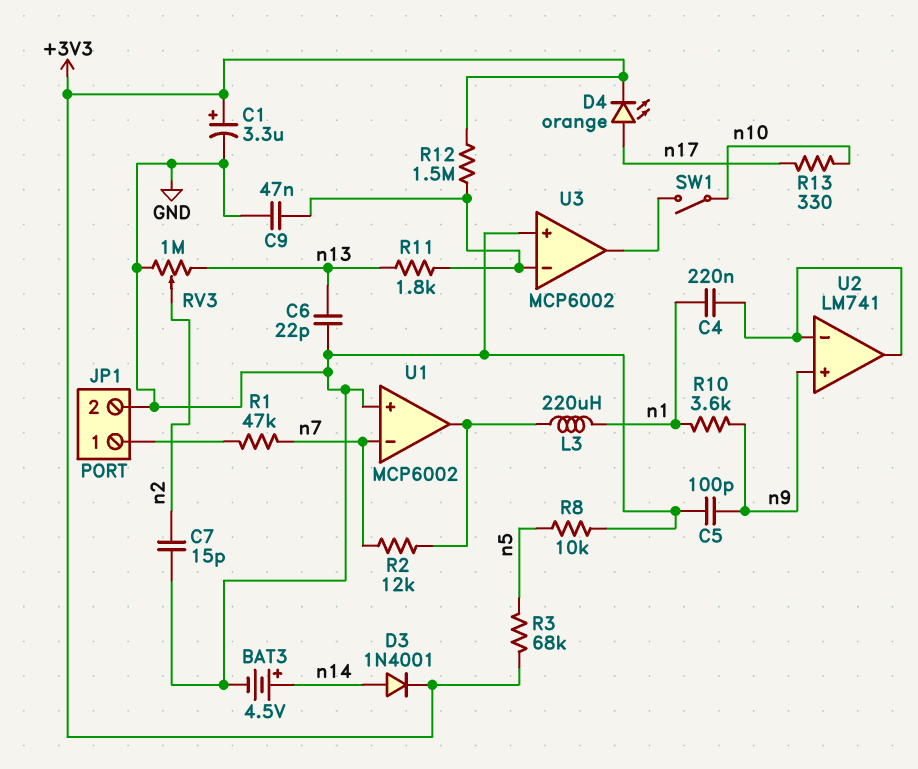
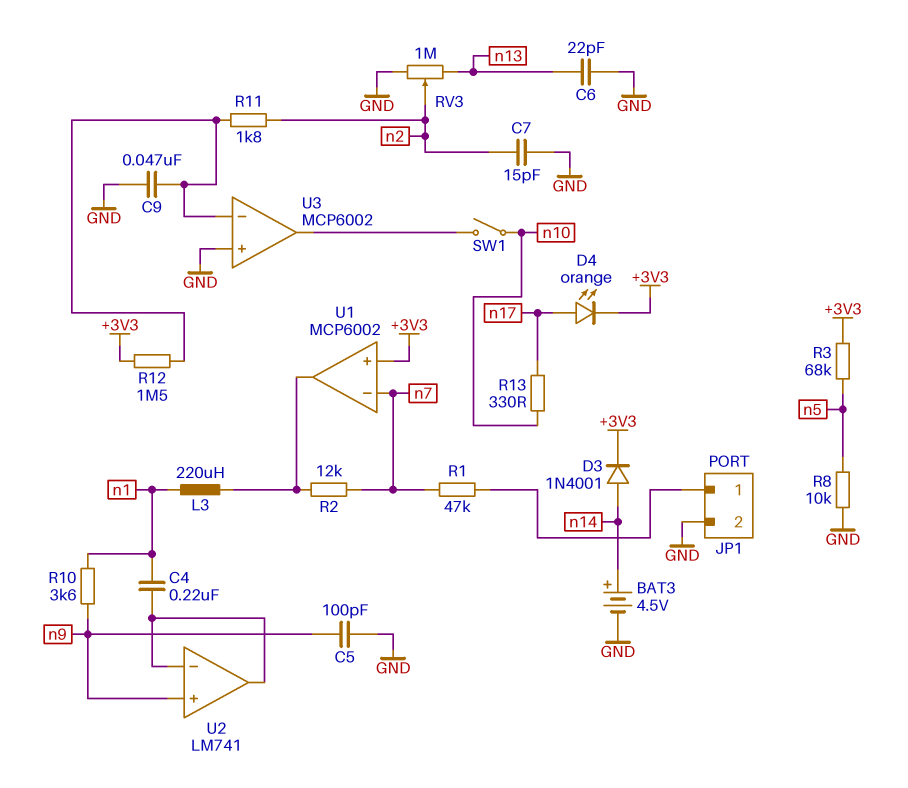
C1: 3.3uF (plus +3V3, minus GND) -> none
R11: 1.8k (U3/in-, n13) -> 1.8k (U3/in-, n2)
U1 pin in+: GND -> +3V3

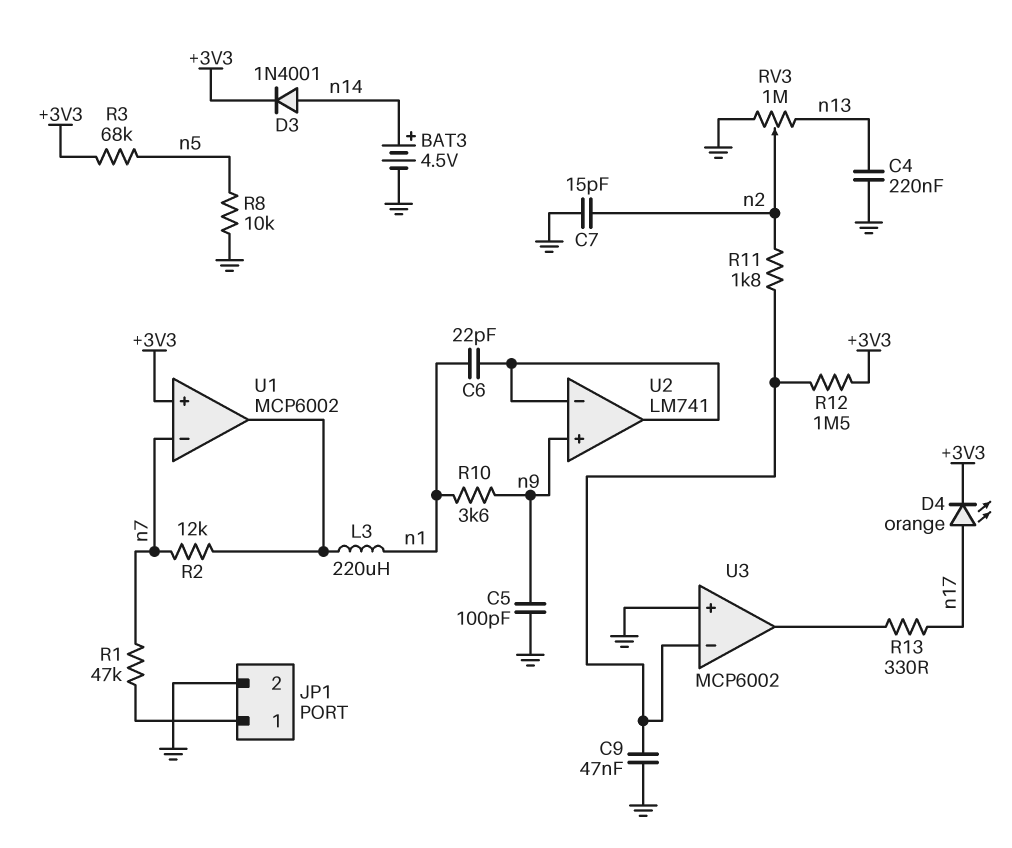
C4: 220nF (U2/in-, n1) -> 220nF (GND, n13)
C6: 22pF (GND, n13) -> 22pF (U2/in-, n1)
R13: 330 (n10, n17) -> 330 (U3/out, n17)
SW1: switch (U3/out, n10) -> none

